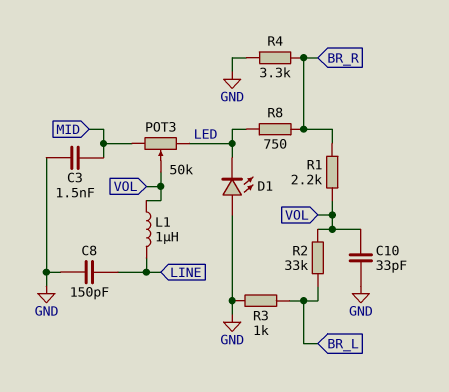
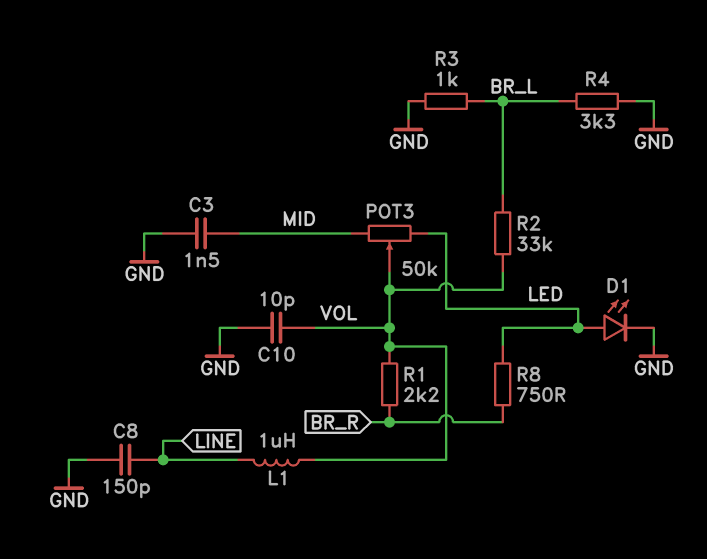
C10: 33pF (GND, VOL) -> 10pF (GND, VOL)
D1: LED (A GND, K LED) -> LED (A LED, K GND)
R4: 3.3k (BR_R, GND) -> 3.3k (BR_L, GND)

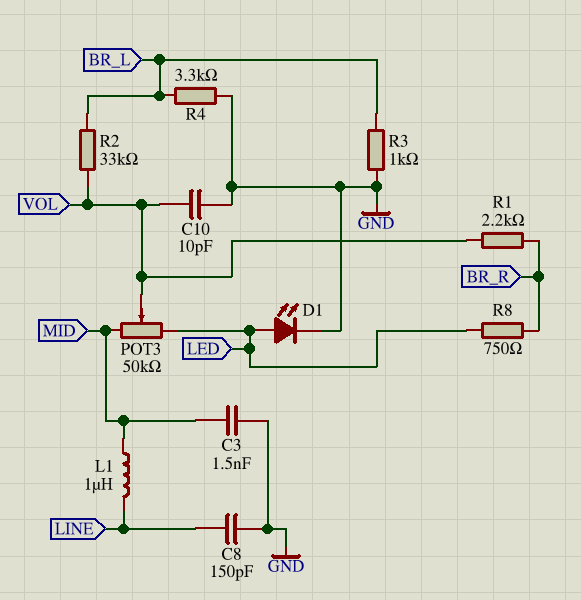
L1: 1uH (LINE, VOL) -> 1uH (LINE, MID)

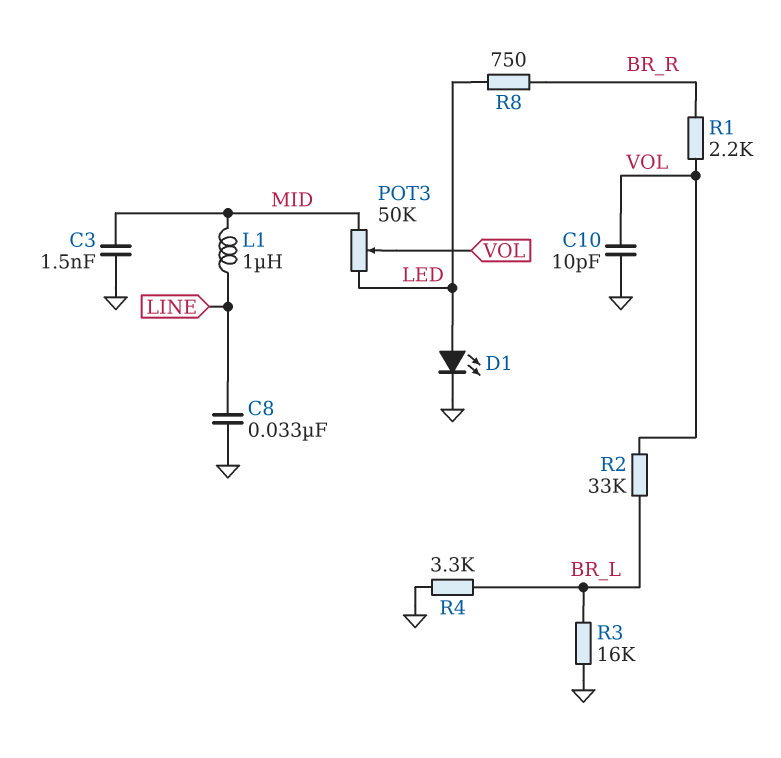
C8: 150pF (GND, LINE) -> 33nF (GND, LINE)
R3: 1k (BR_L, GND) -> 16k (BR_L, GND)

